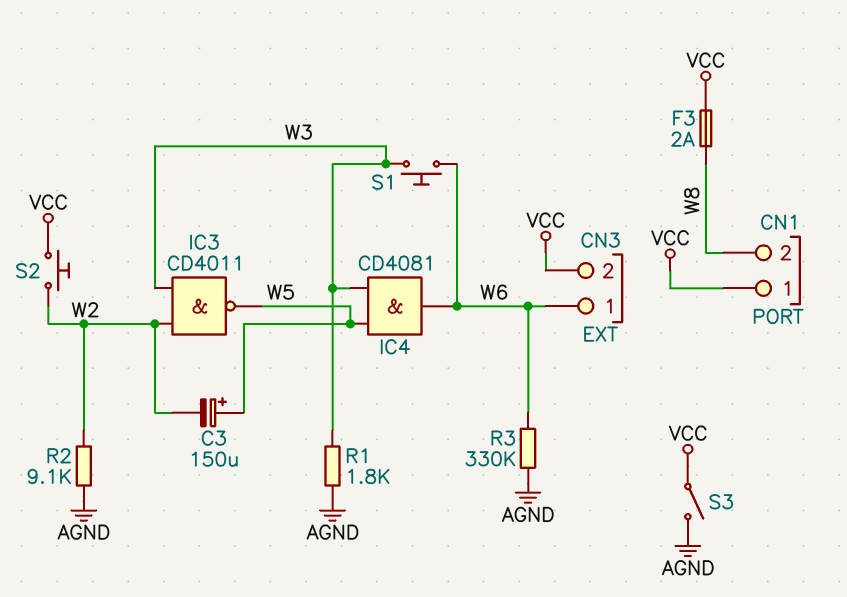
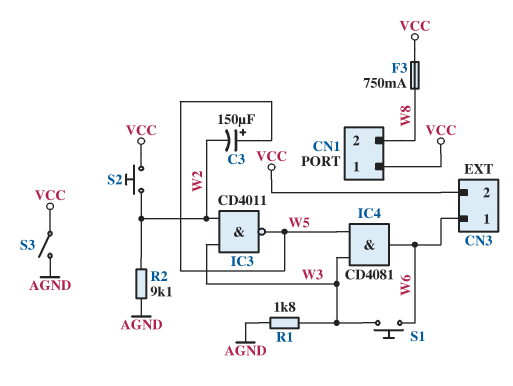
F3: 2A (VCC, W8) -> 750mA (VCC, W8)
R3: 330k (AGND, W6) -> none

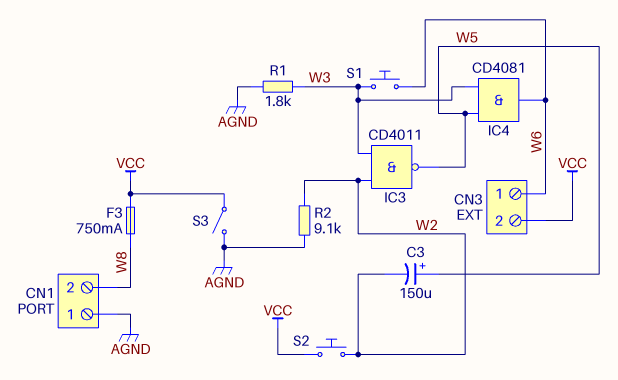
CN1 pin 1: VCC -> AGND

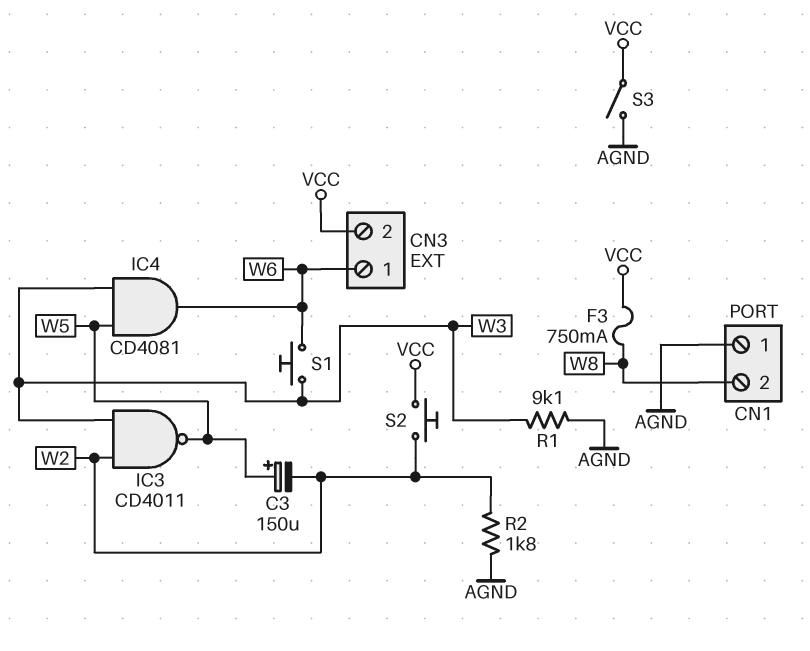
R1: 1.8k (AGND, W3) -> 9.1k (AGND, W3)
R2: 9.1k (AGND, W2) -> 1.8k (AGND, W2)

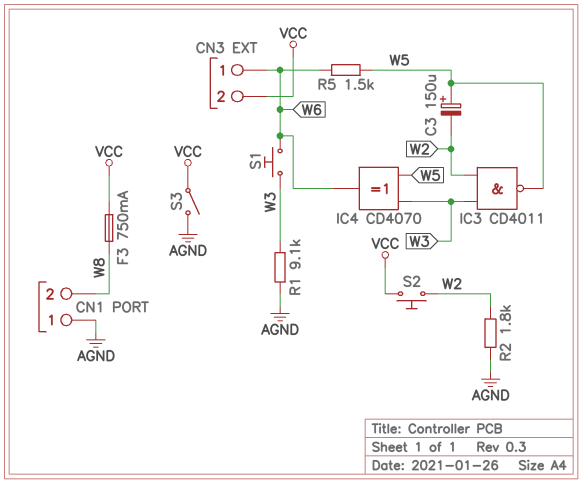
IC4: AND CD4081 (in W3, in W5, out W6) -> XOR CD4070 (in W3, in W5, out W6)
R5: none -> 1.5k (W5, W6)

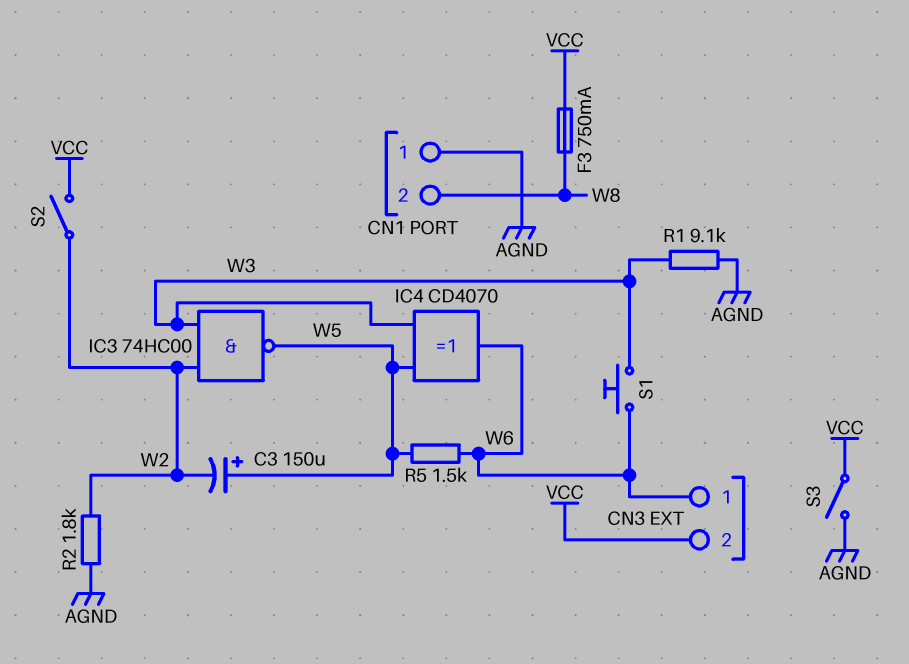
IC3: NAND CD4011 (in W2, in W3, out W5) -> NAND 74HC00 (in W2, in W3, out W5)
S2: button (VCC, W2) -> switch (VCC, W2)

